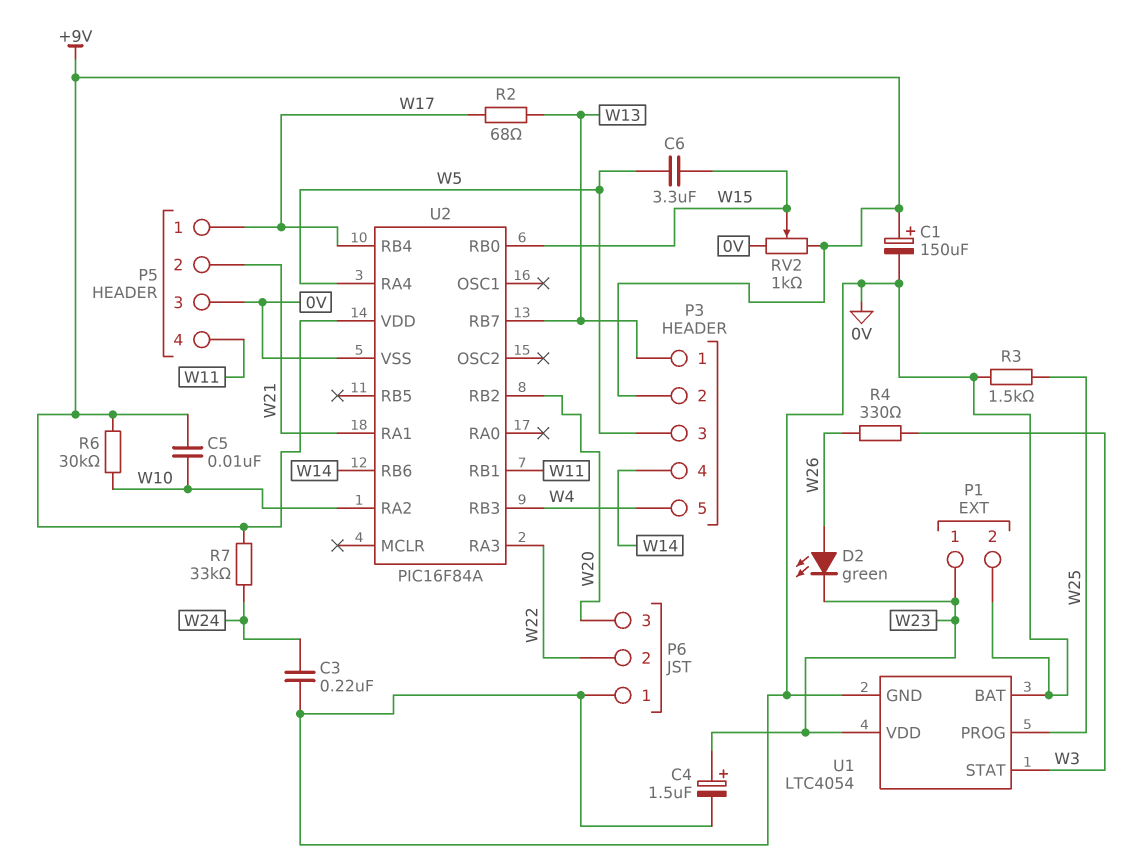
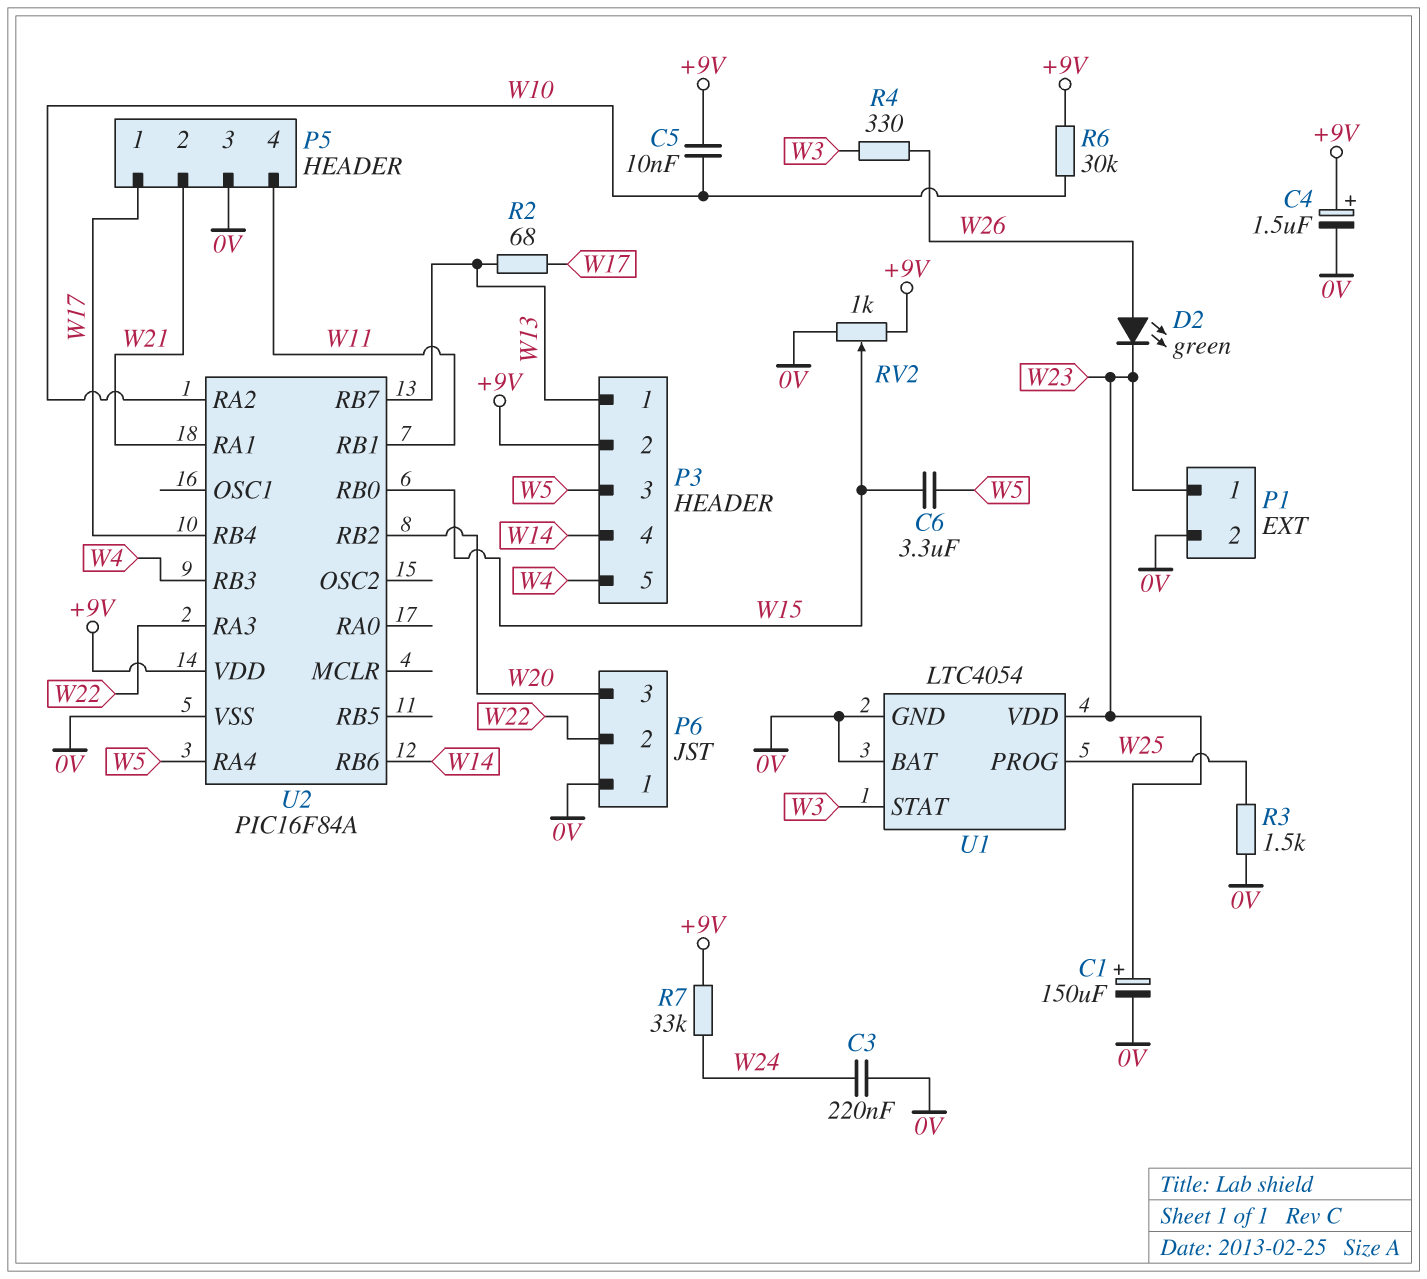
C1: 150uF (plus +9V, minus 0V) -> 150uF (plus W23, minus 0V)
C4: 1.5uF (plus W23, minus 0V) -> 1.5uF (plus +9V, minus 0V)

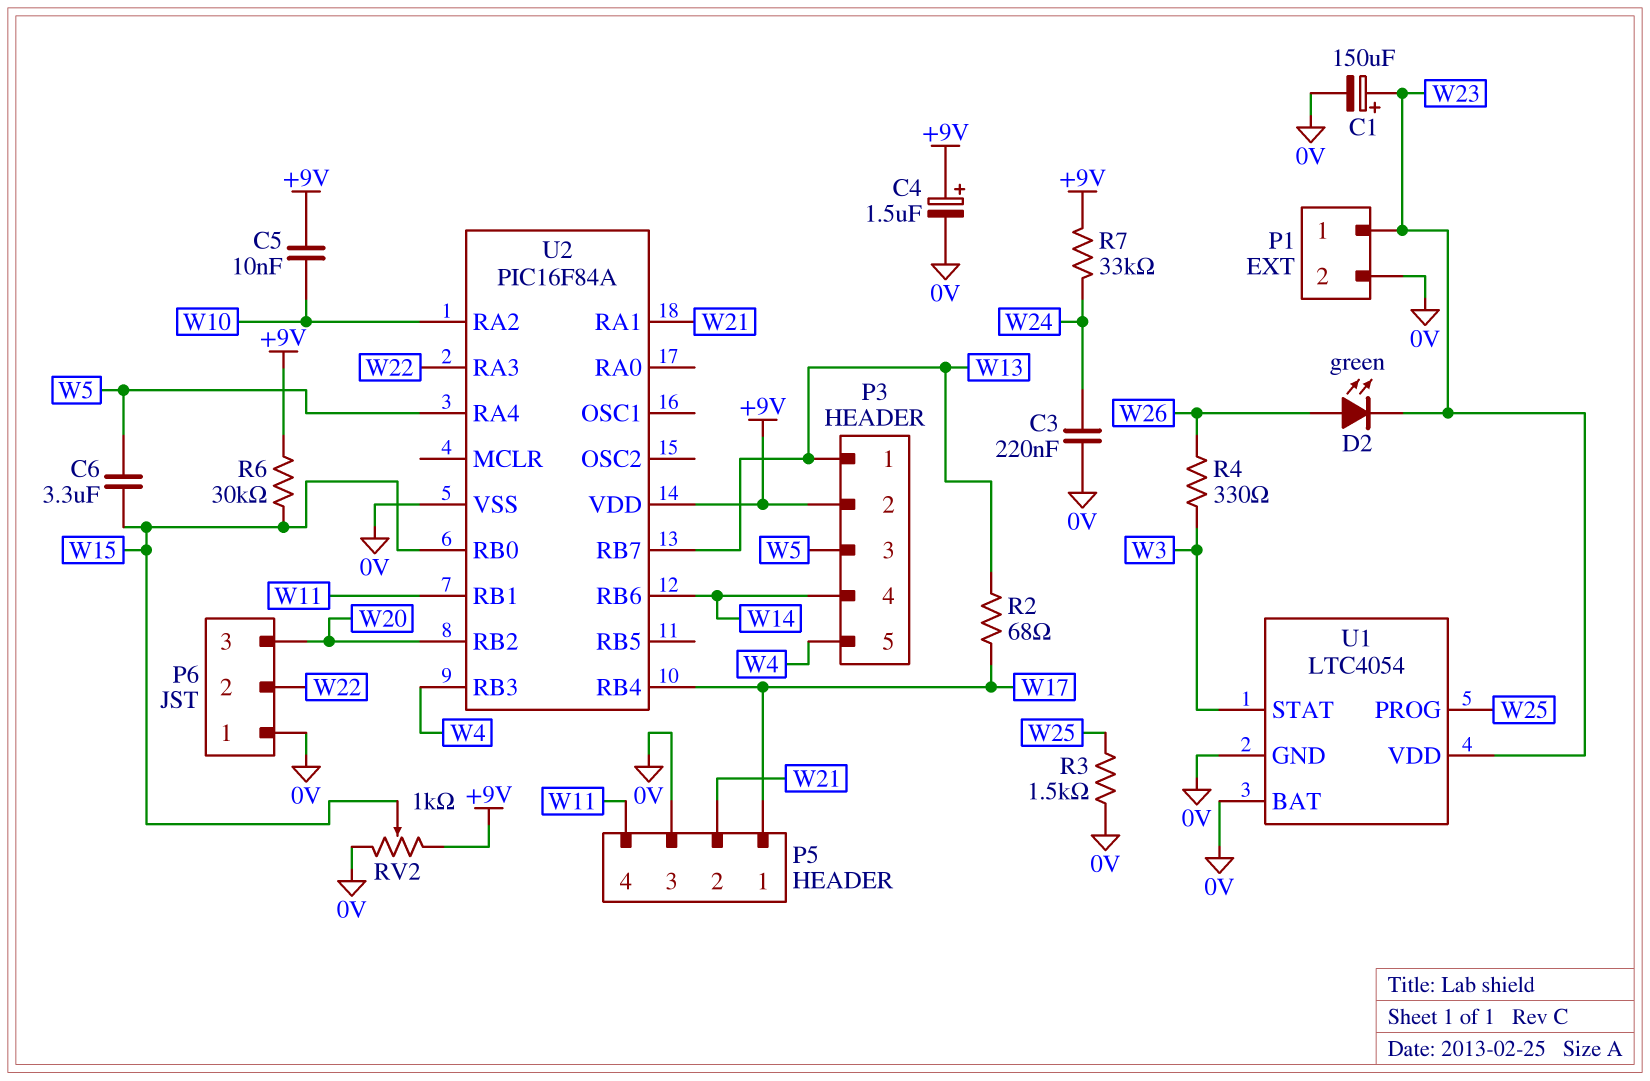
R6: 30k (+9V, W10) -> 30k (+9V, W15)

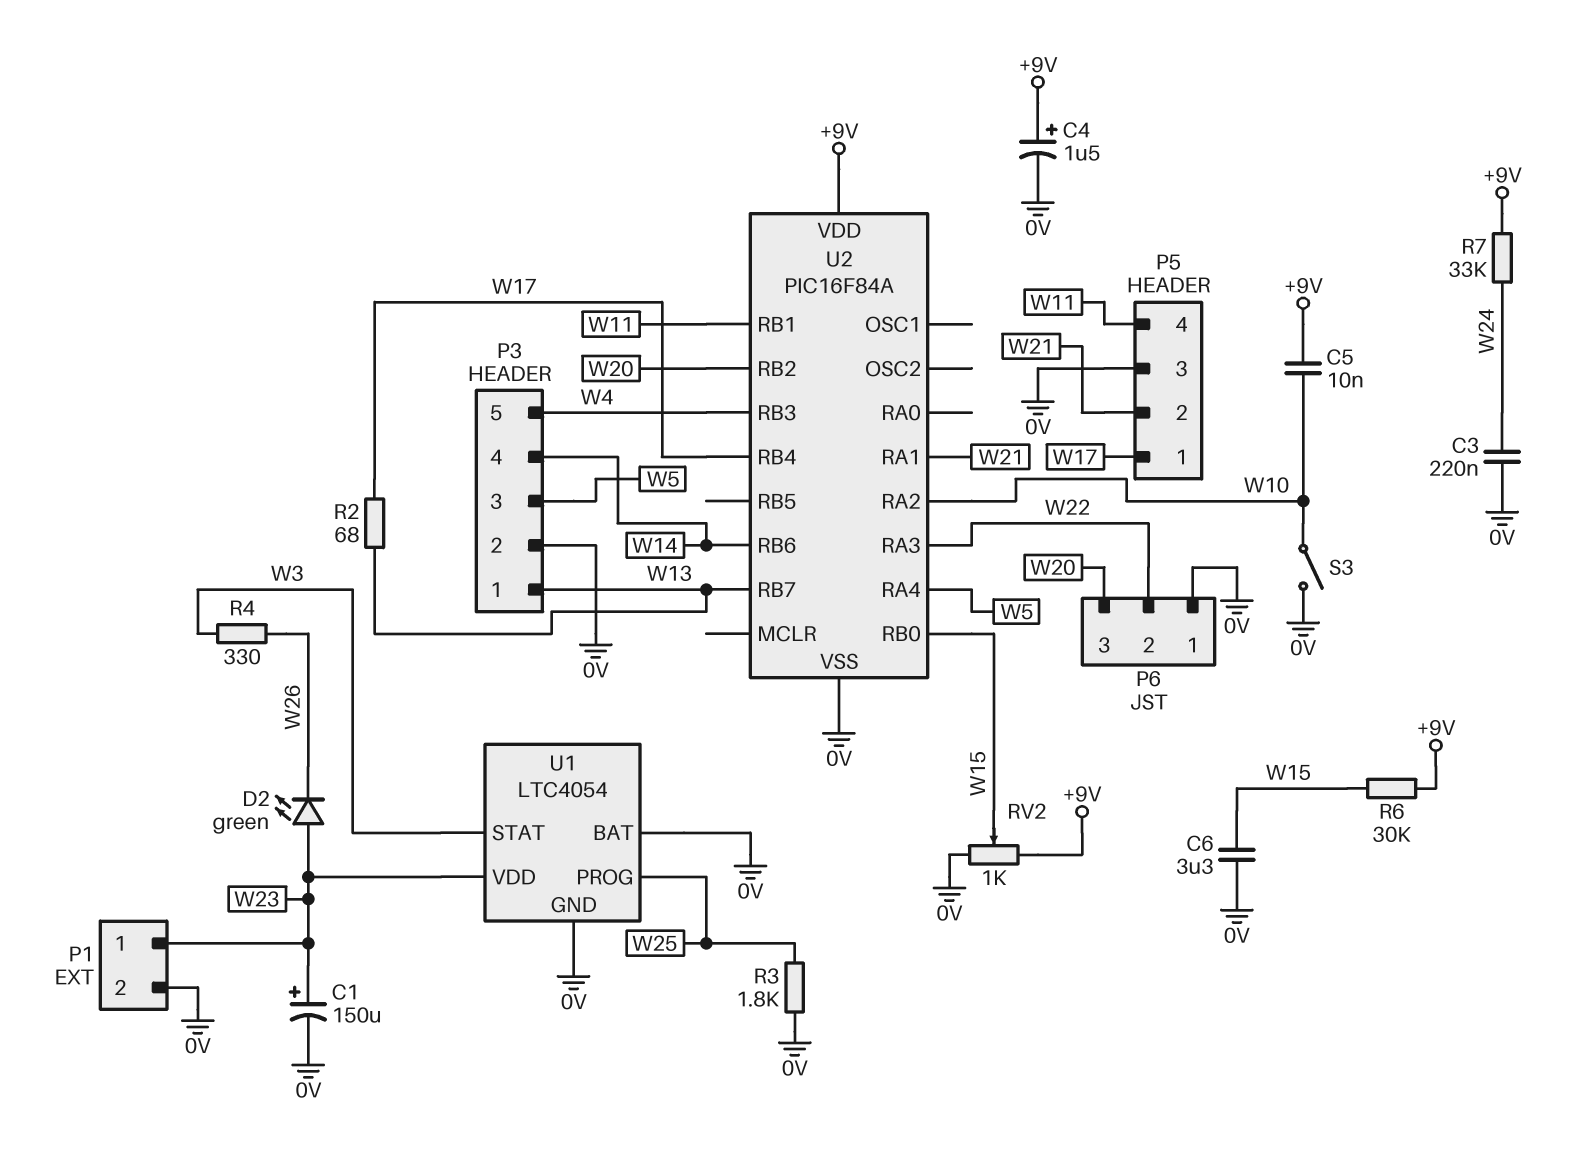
C6: 3.3uF (W5, W15) -> 3.3uF (0V, W15)
D2: LED green (A W26, K W23) -> LED green (A W23, K W26)
P3 pin 2: +9V -> 0V
R3: 1.5k (0V, W25) -> 1.8k (0V, W25)
S3: none -> switch (0V, W10)

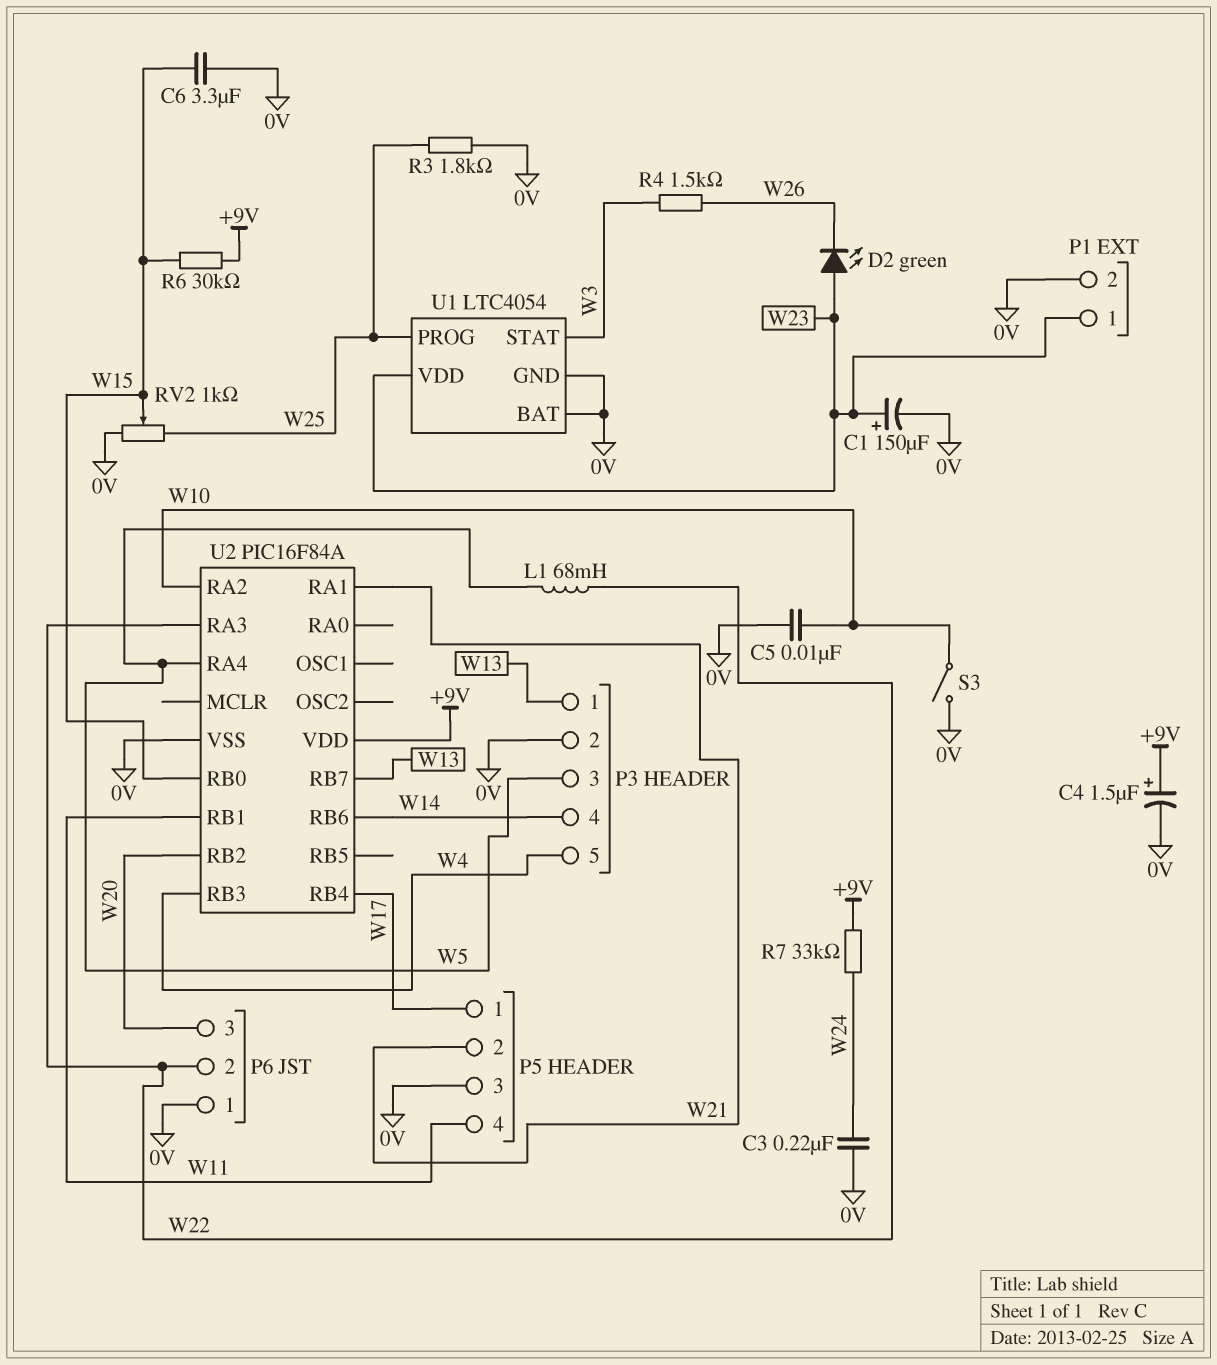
C5: 10nF (+9V, W10) -> 10nF (0V, W10)
L1: none -> 68mH (W5, W22)
R2: 68 (W13, W17) -> none
R4: 330 (W3, W26) -> 1.5k (W3, W26)
RV2: 1k (+9V, 0V, wiper W15) -> 1k (0V, W25, wiper W15)

